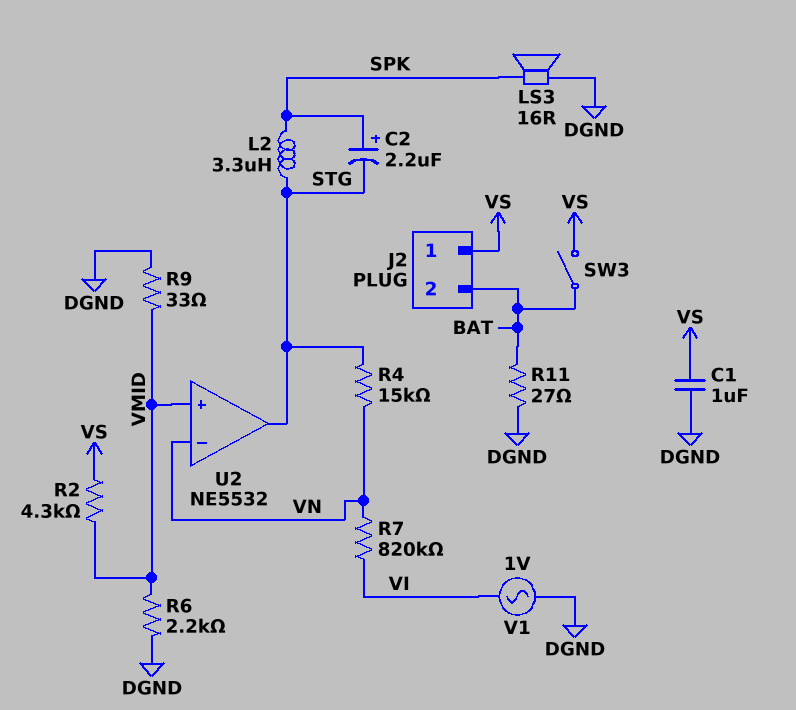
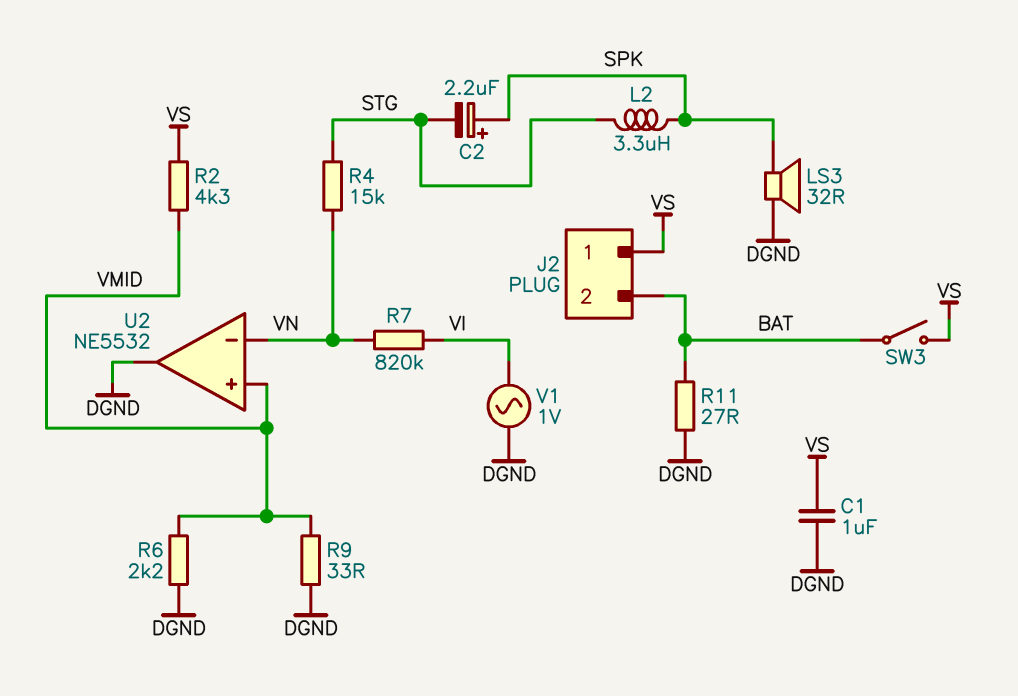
LS3: speaker 16R (DGND, SPK) -> speaker 32R (DGND, SPK)
U2 pin out: STG -> DGND

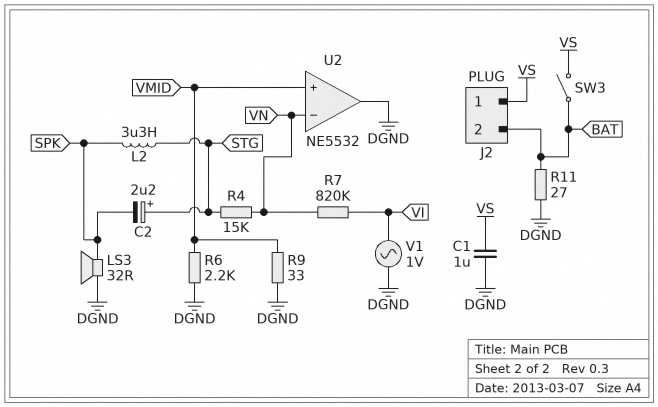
C2: 2.2uF (plus SPK, minus STG) -> 2.2uF (plus STG, minus SPK)
R2: 4.3k (VMID, VS) -> none

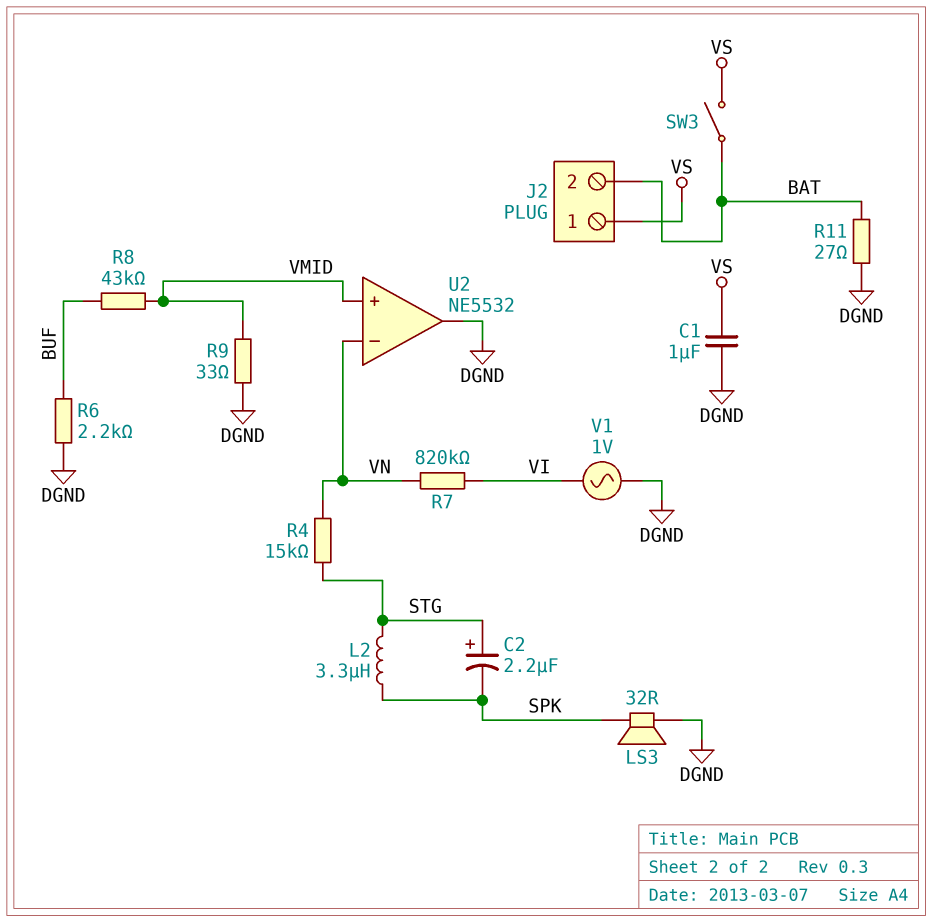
R6: 2.2k (DGND, VMID) -> 2.2k (BUF, DGND)
R8: none -> 43k (BUF, VMID)

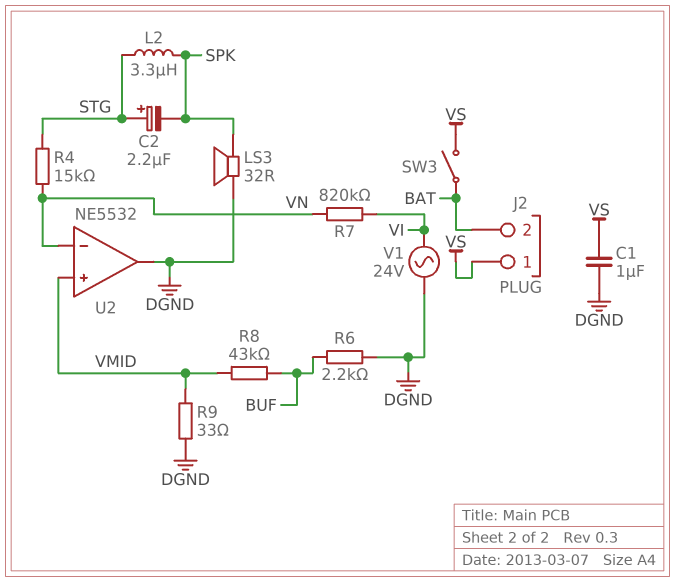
R11: 27 (BAT, DGND) -> none
V1: AC 1V (DGND, VI) -> AC 24V (DGND, VI)

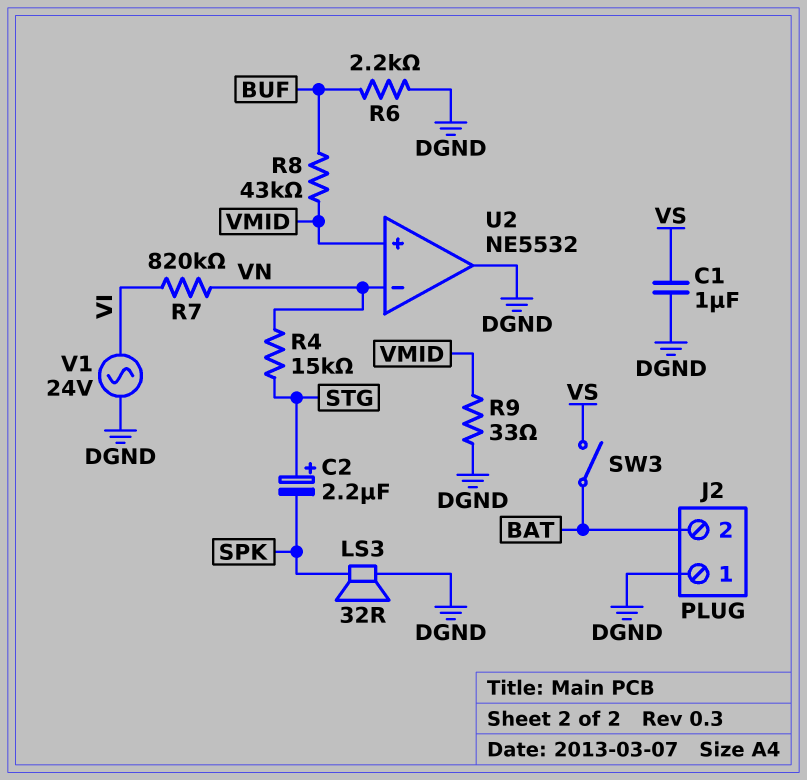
J2 pin 1: VS -> DGND
L2: 3.3uH (SPK, STG) -> none

